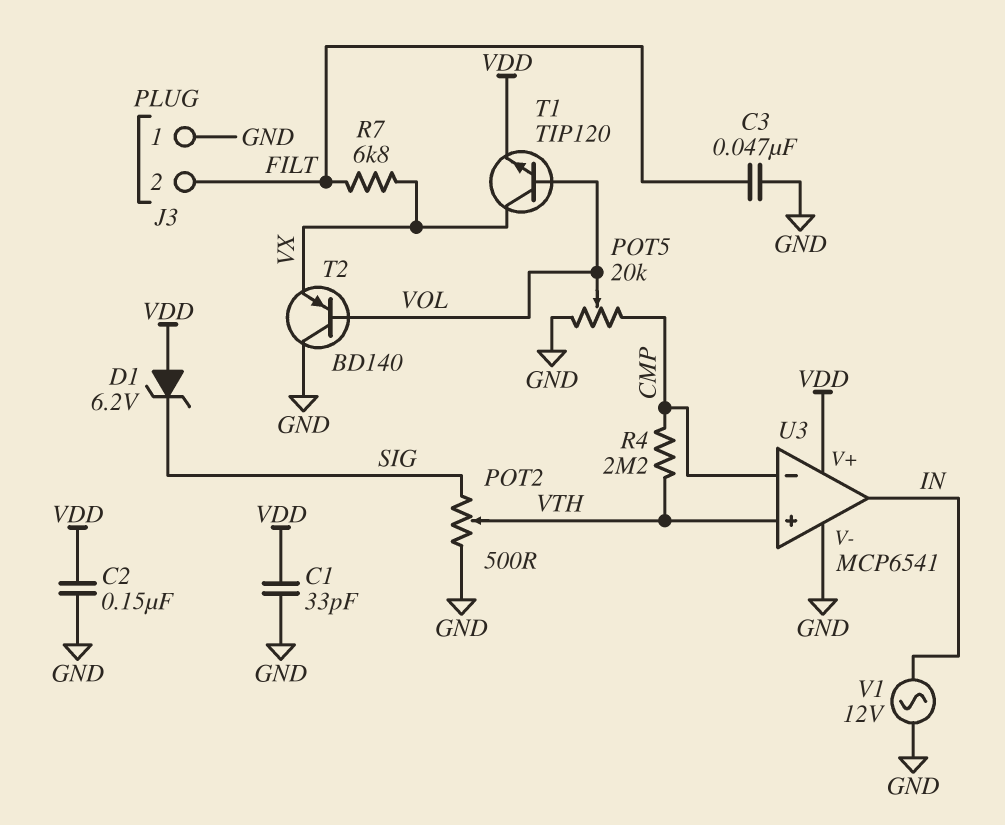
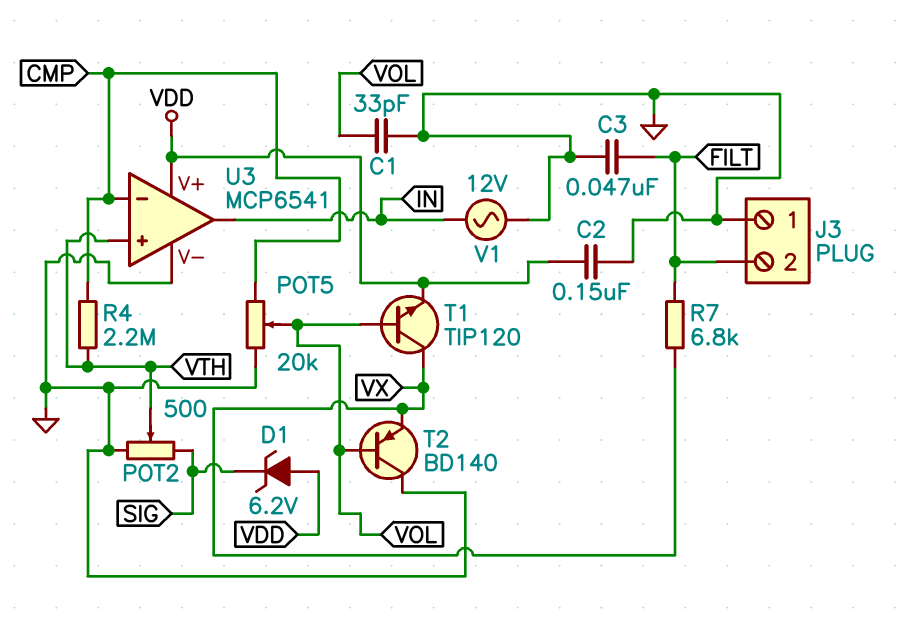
C1: 33pF (GND, VDD) -> 33pF (GND, VOL)

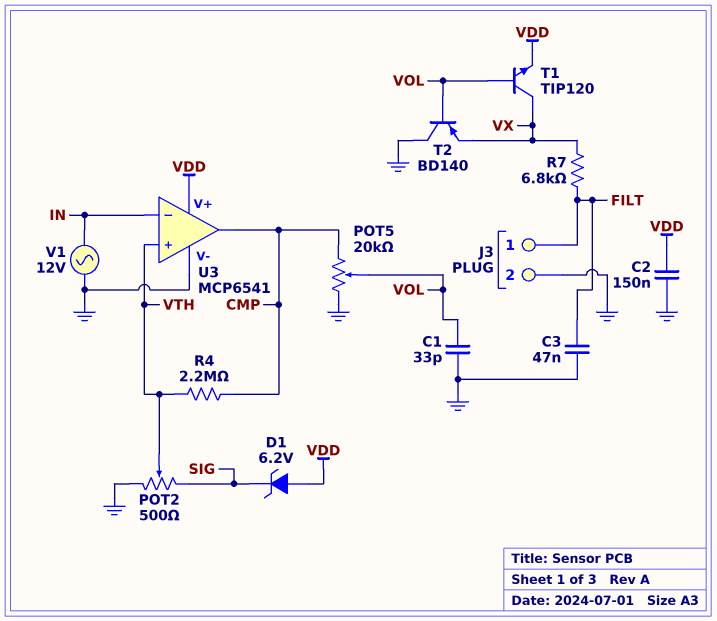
J3 pin 1: GND -> FILT
J3 pin 2: FILT -> GND
U3 pin in-: CMP -> IN
U3 pin out: IN -> CMP

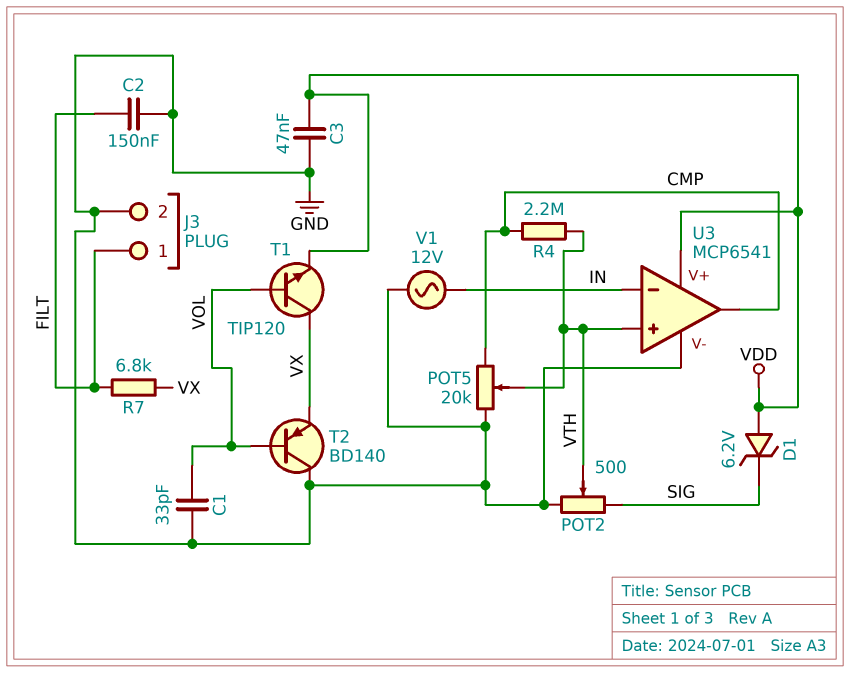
C2: 150nF (GND, VDD) -> 150nF (FILT, GND)
C3: 47nF (FILT, GND) -> 47nF (GND, VDD)
POT5: 20k (CMP, GND, wiper VOL) -> 20k (CMP, GND, wiper VTH)

